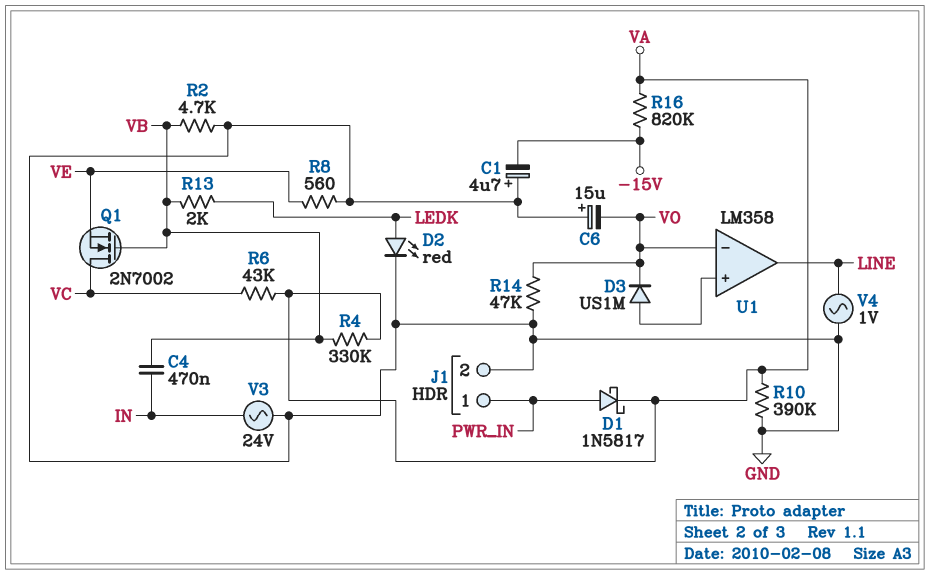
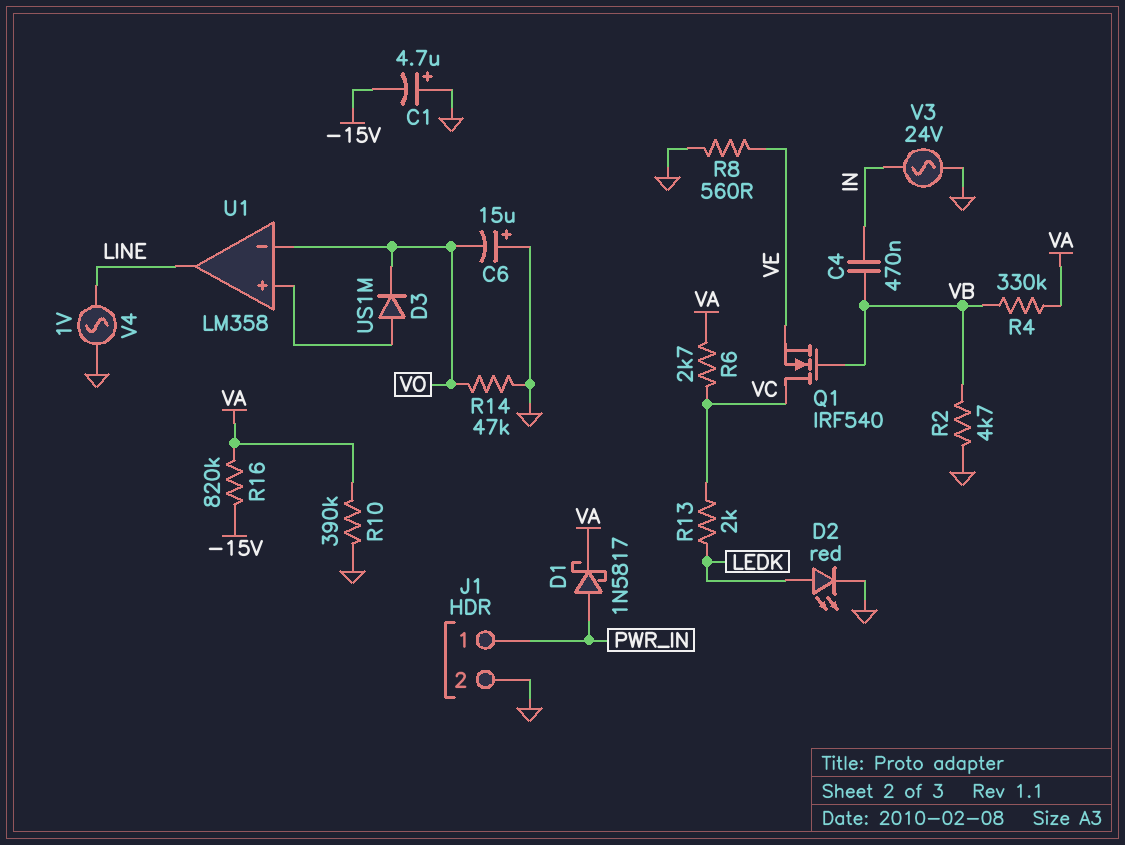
Q1: NMOS 2N7002 (G VB, D VC, S VE) -> NMOS IRF540 (G VB, D VC, S VE)
R6: 43k (VA, VC) -> 2.7k (VA, VC)
R13: 2k (LEDK, VB) -> 2k (LEDK, VC)

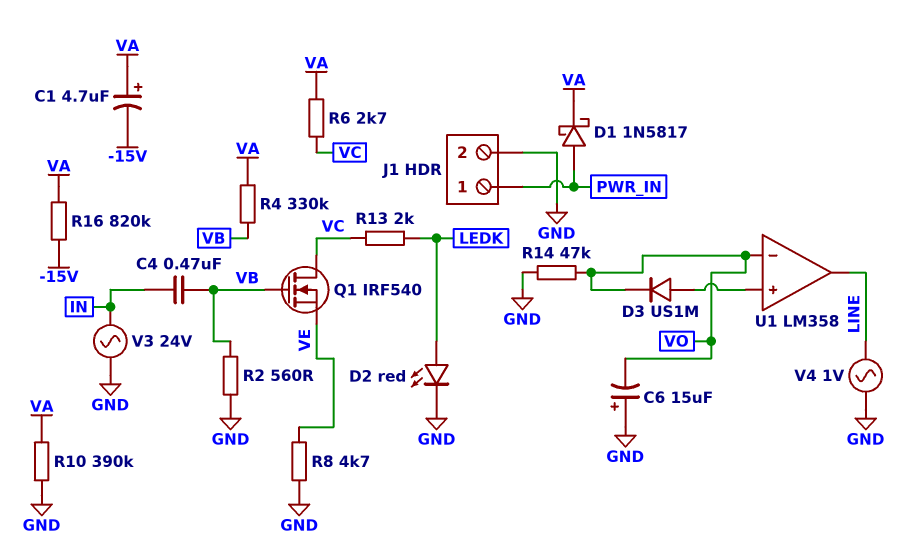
C1: 4.7uF (plus GND, minus -15V) -> 4.7uF (plus VA, minus -15V)
R2: 4.7k (GND, VB) -> 560 (GND, VB)
R8: 560 (GND, VE) -> 4.7k (GND, VE)

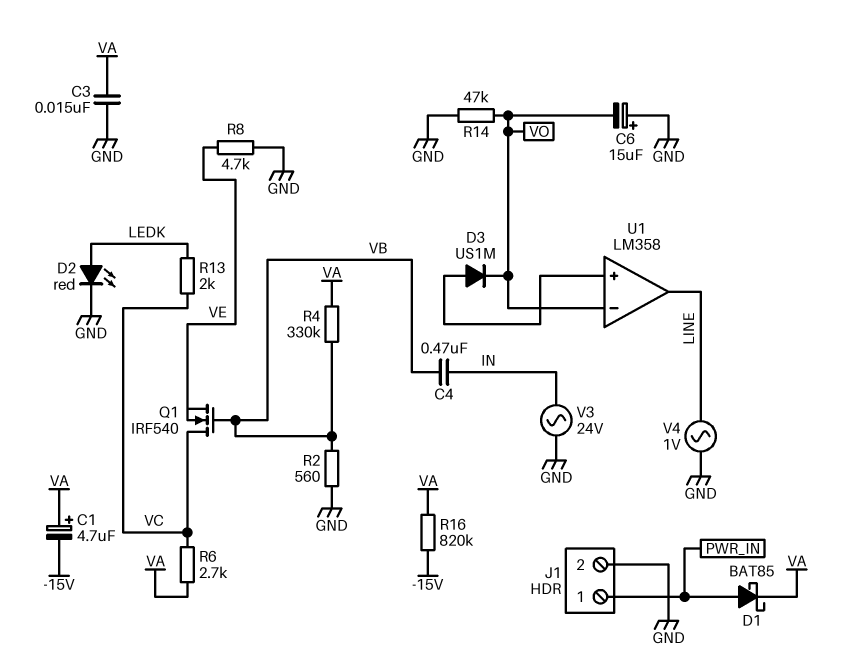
C3: none -> 15nF (GND, VA)
D1: schottky 1N5817 (A PWR_IN, K VA) -> schottky BAT85 (A PWR_IN, K VA)
R10: 390k (GND, VA) -> none

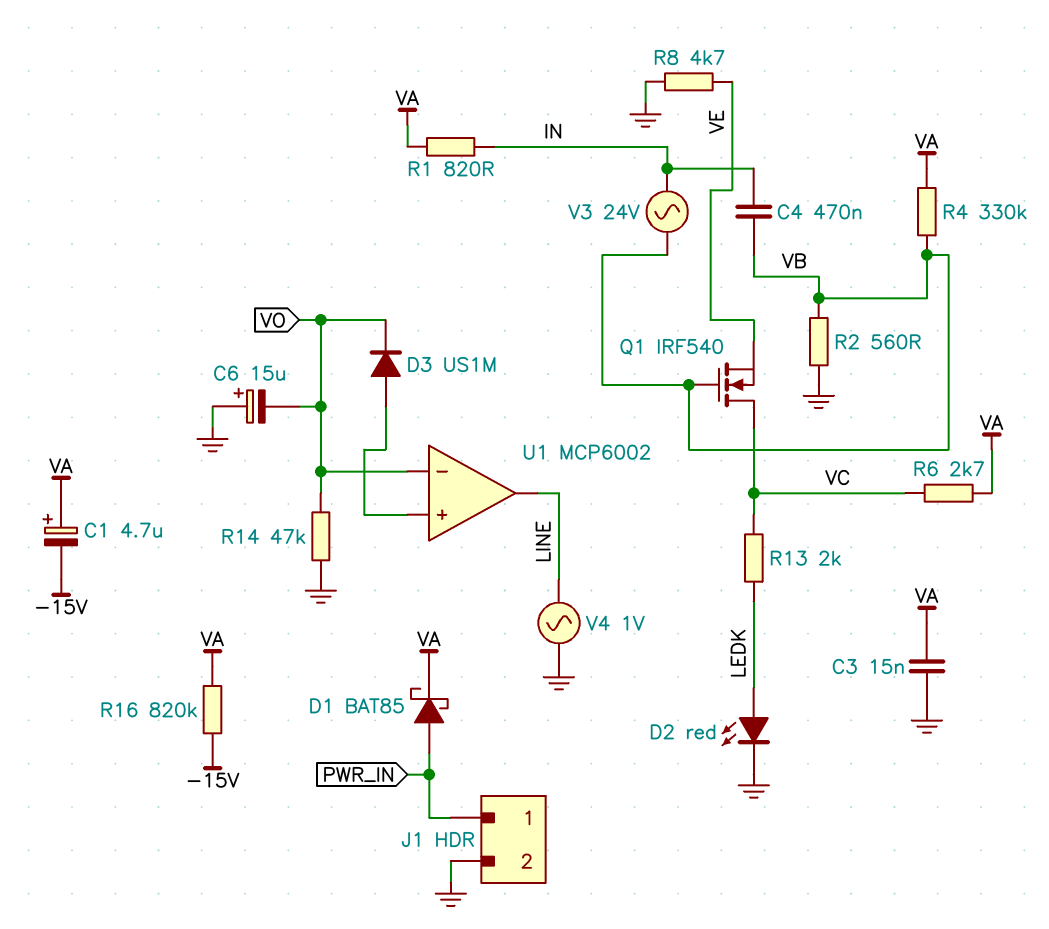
R1: none -> 820 (IN, VA)
U1: LM358 -> MCP6002
V3: AC 24V (GND, IN) -> AC 24V (IN, VB)

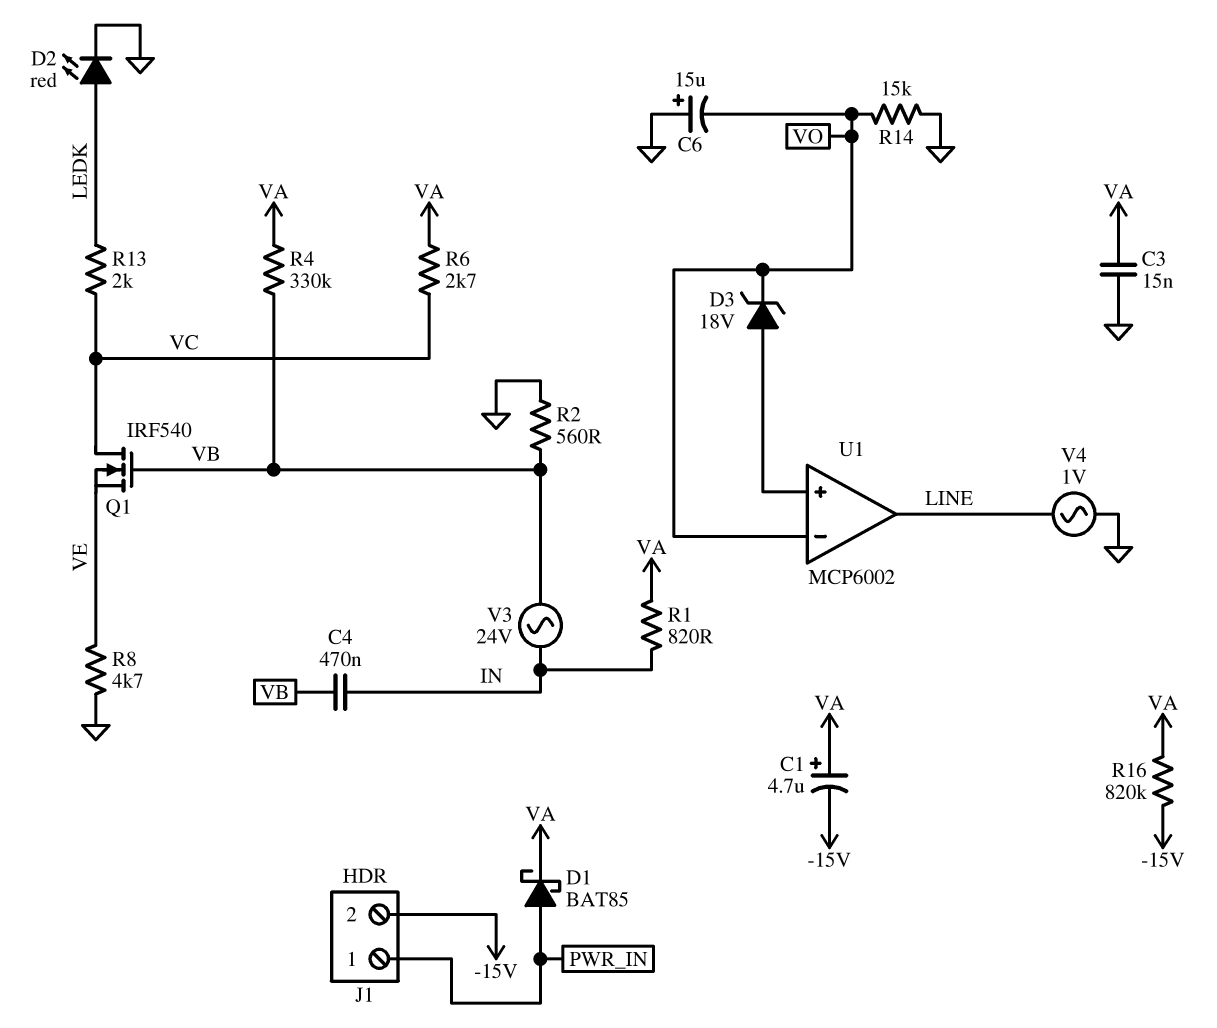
D3: diode US1M (A U1/in+, K VO) -> zener 18V (A U1/in+, K VO)
J1 pin 2: GND -> -15V
R14: 47k (GND, VO) -> 15k (GND, VO)

